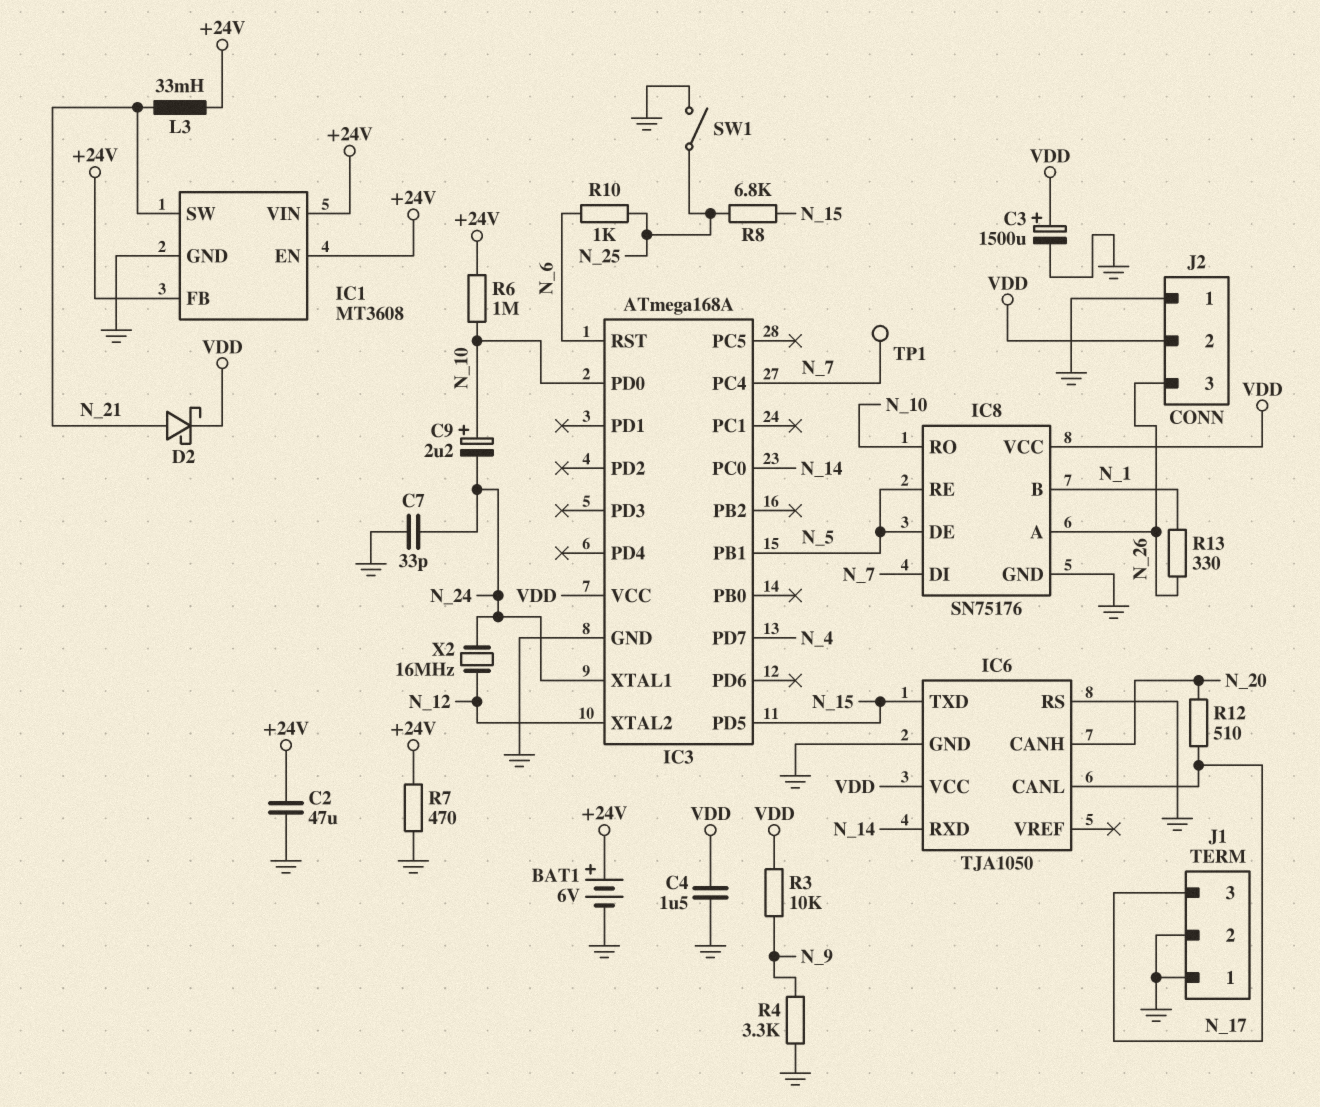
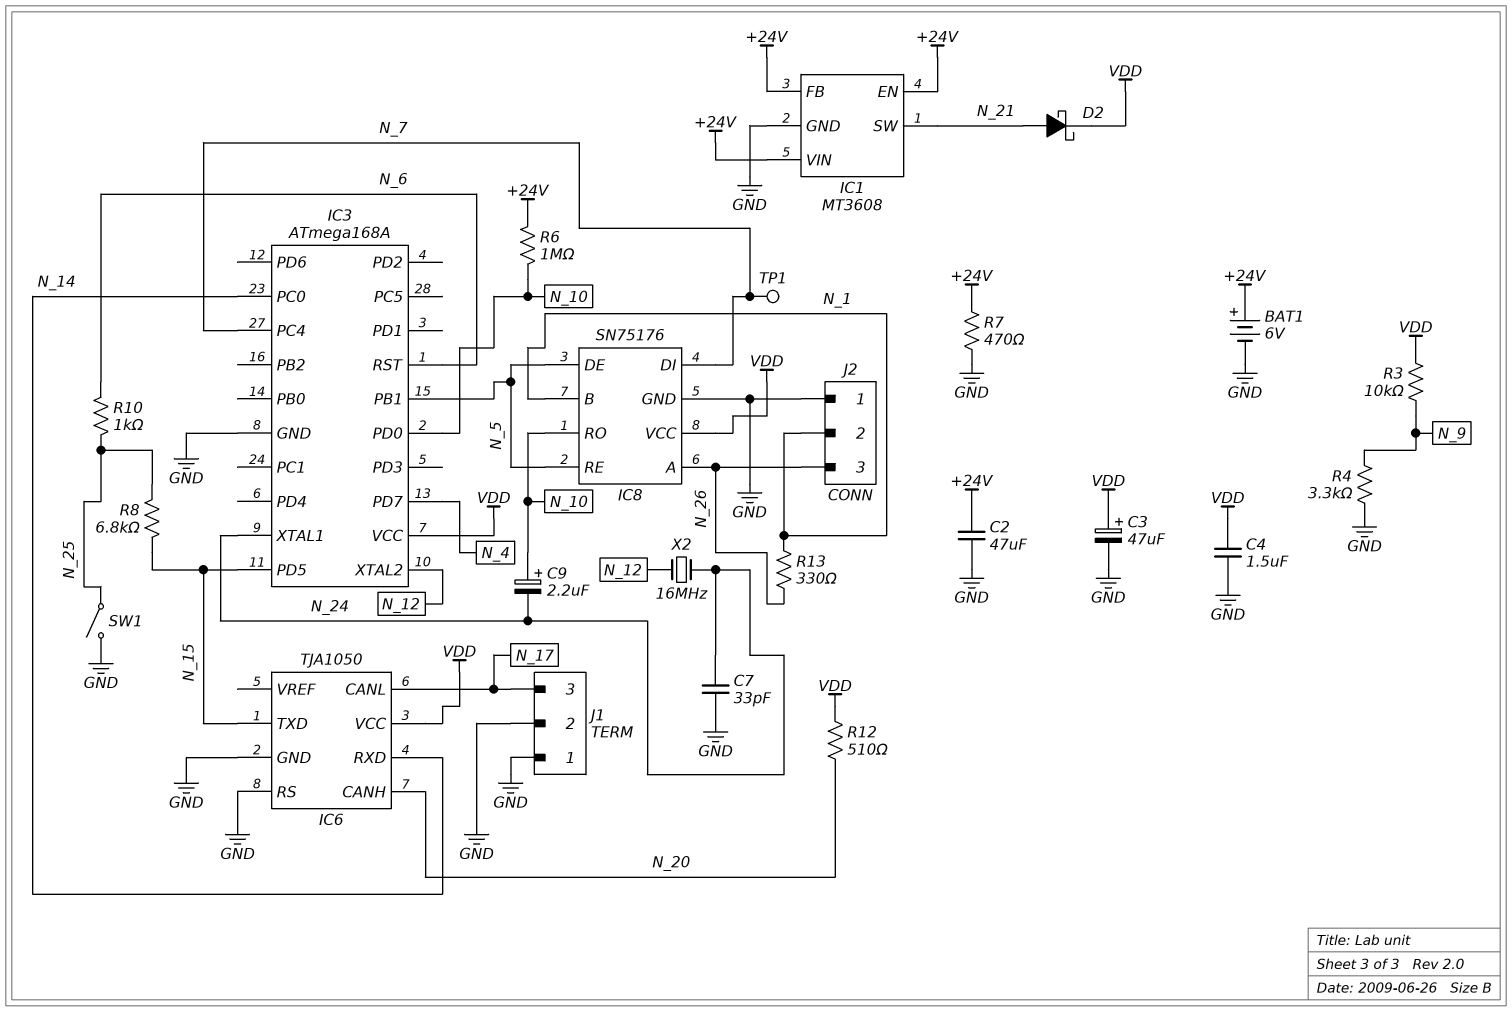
C3: 1500uF (plus VDD, minus GND) -> 47uF (plus VDD, minus GND)
J2 pin 2: VDD -> N_1
L3: 33mH (+24V, N_21) -> none
R12: 510 (N_17, N_20) -> 510 (N_20, VDD)

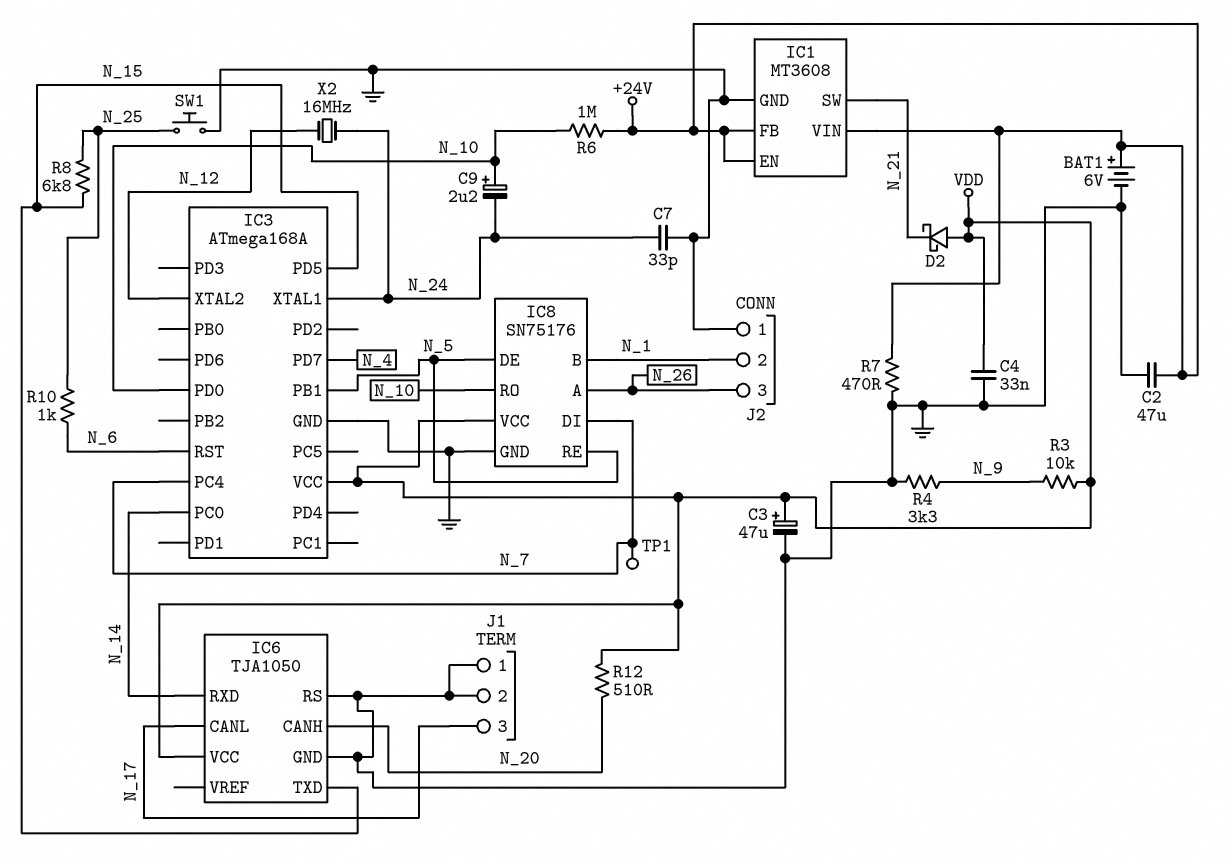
C4: 1.5uF (GND, VDD) -> 33nF (GND, VDD)
D2: schottky (A N_21, K VDD) -> schottky (A VDD, K N_21)
R13: 330 (N_1, N_26) -> none
SW1: switch (GND, N_25) -> button (GND, N_25)

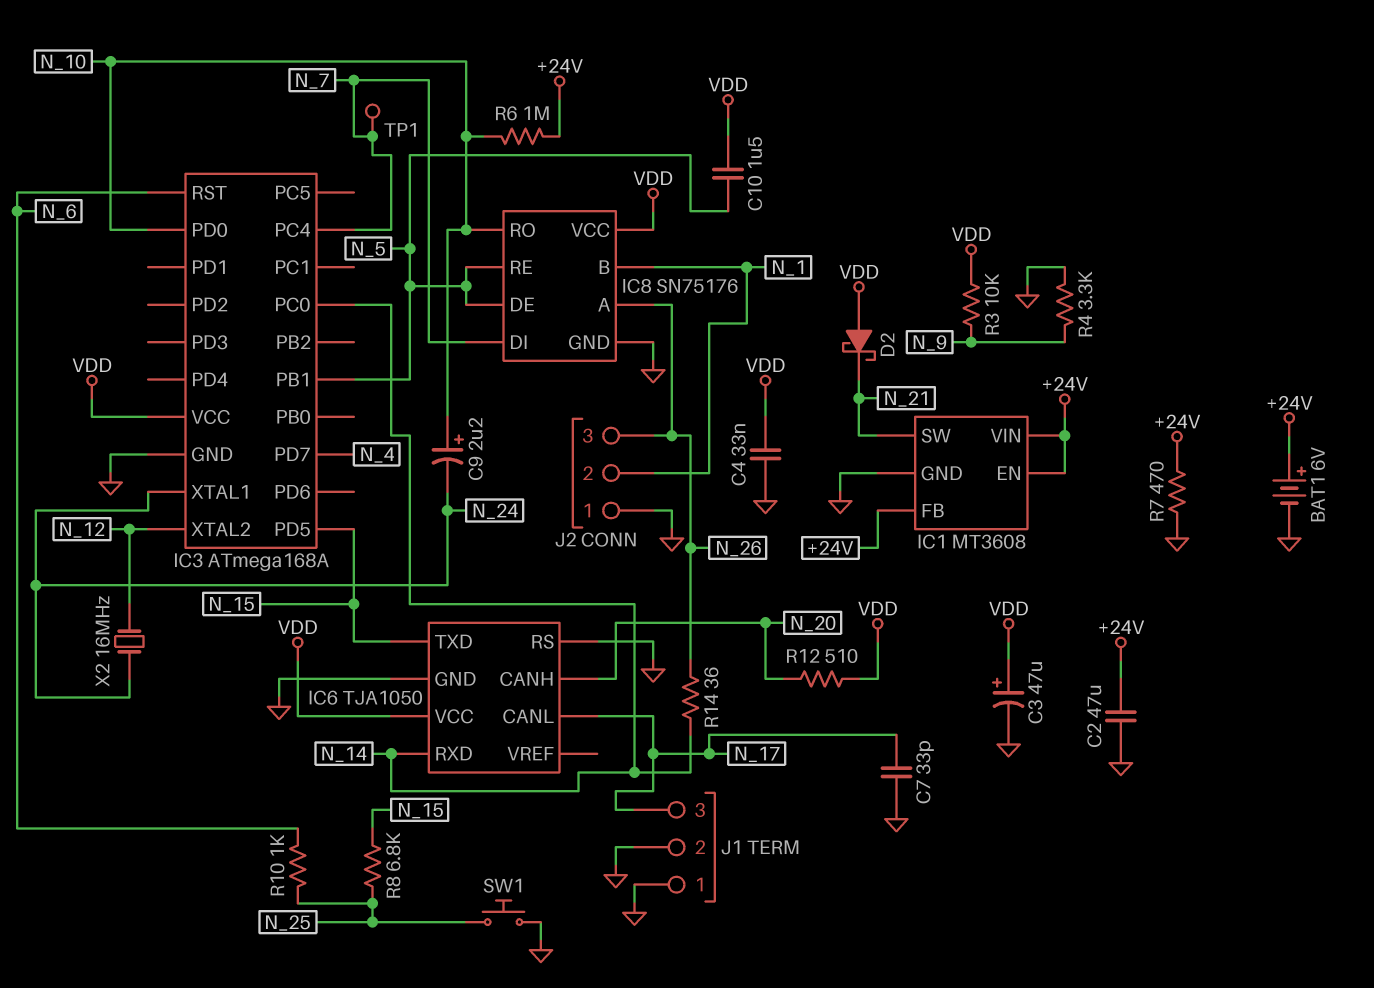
C7: 33pF (GND, N_24) -> 33pF (GND, N_17)
C10: none -> 1.5uF (N_5, VDD)
R14: none -> 36 (N_14, N_26)

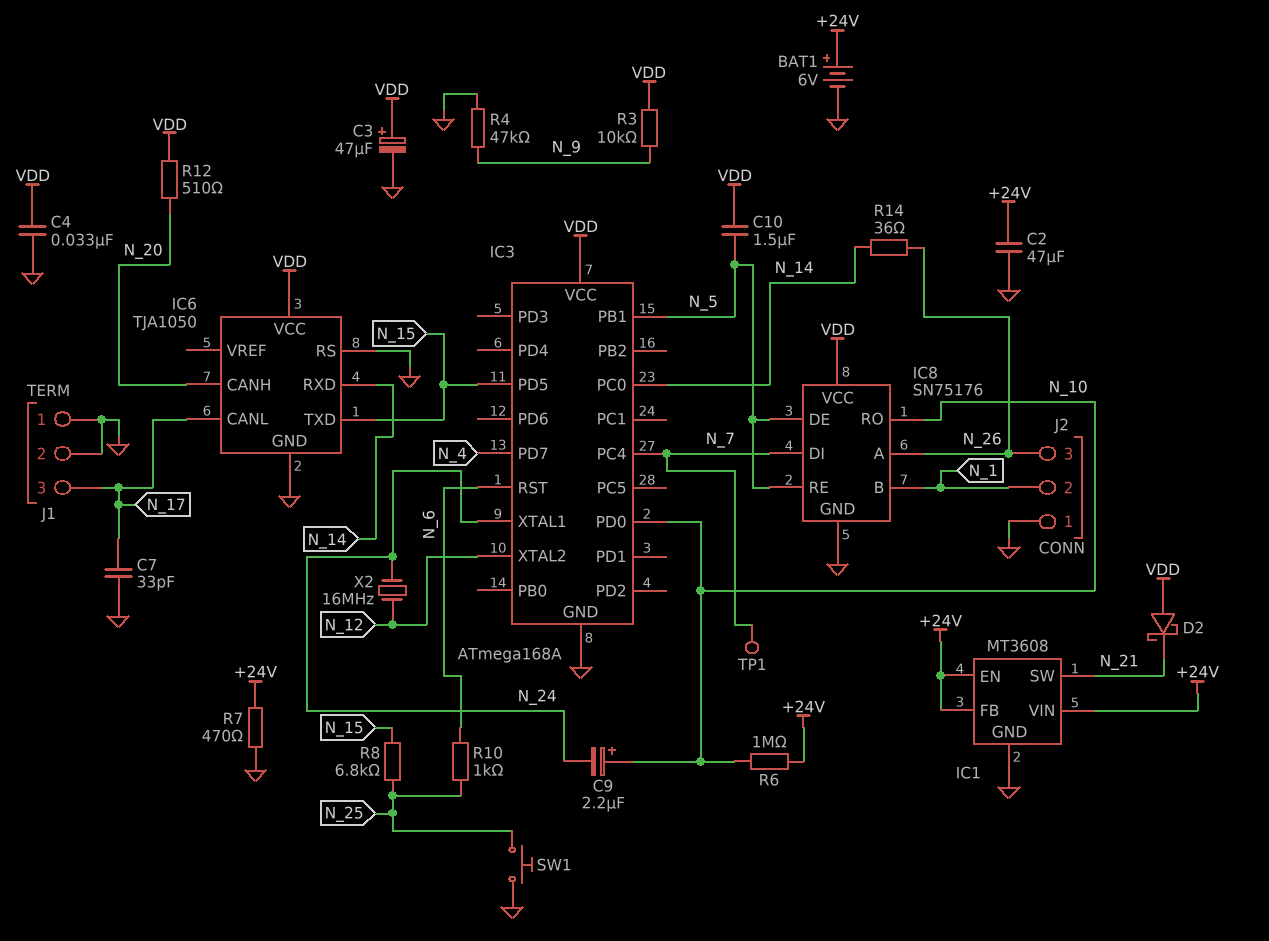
R4: 3.3k (GND, N_9) -> 47k (GND, N_9)

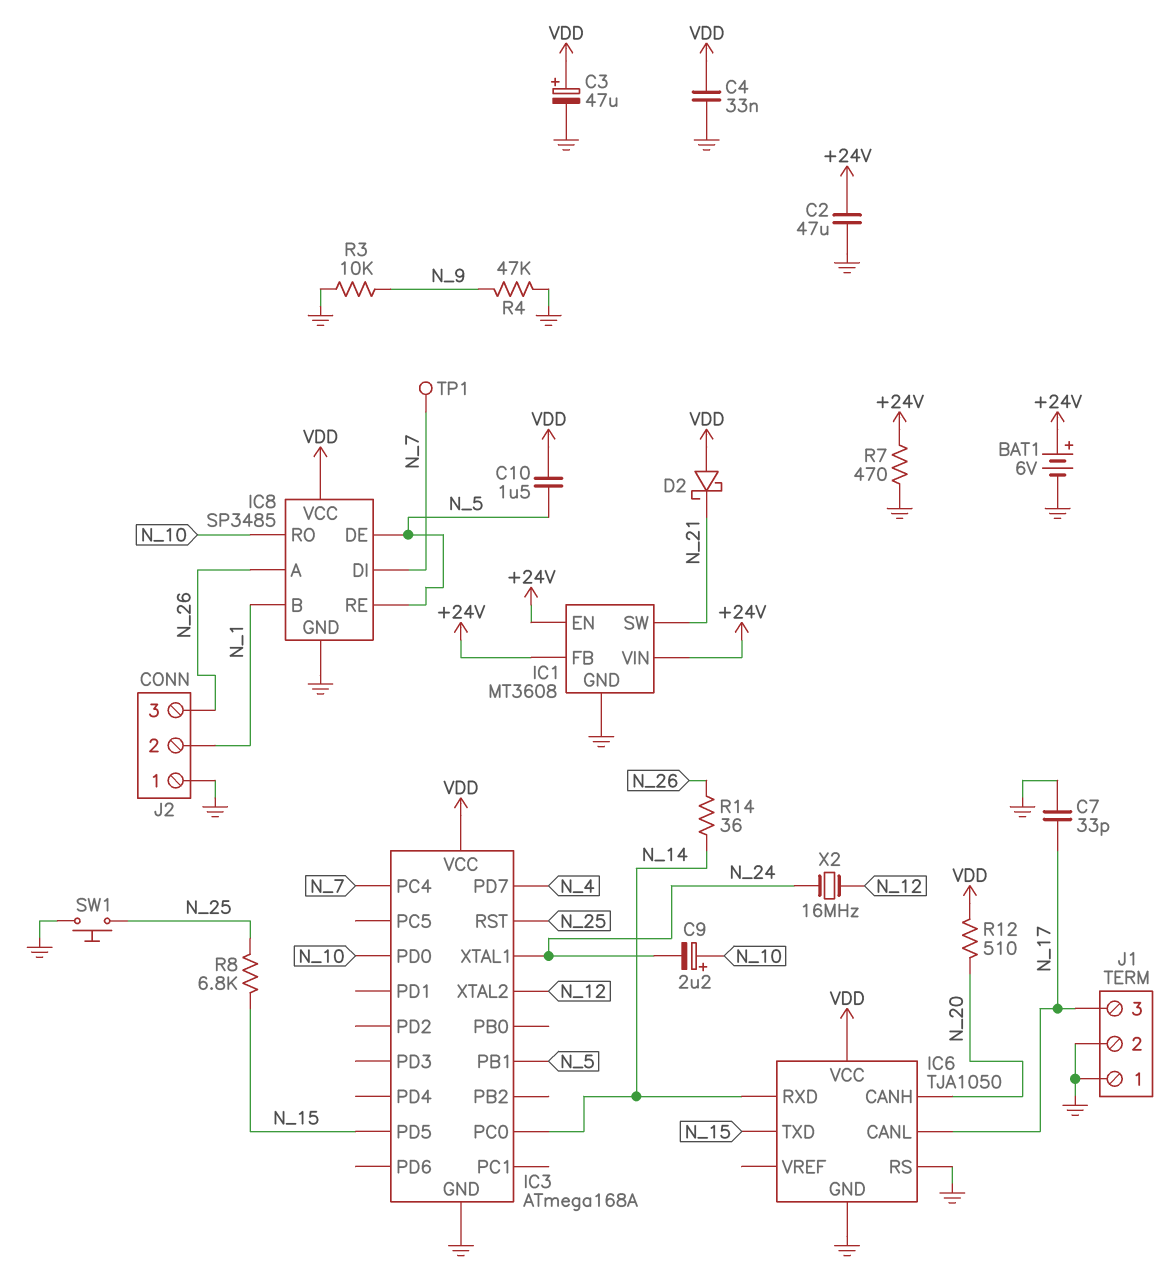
IC3 pin RST: N_6 -> N_25
IC8: SN75176 -> SP3485
R3: 10k (N_9, VDD) -> 10k (GND, N_9)
R6: 1M (+24V, N_10) -> none
R10: 1k (N_6, N_25) -> none

